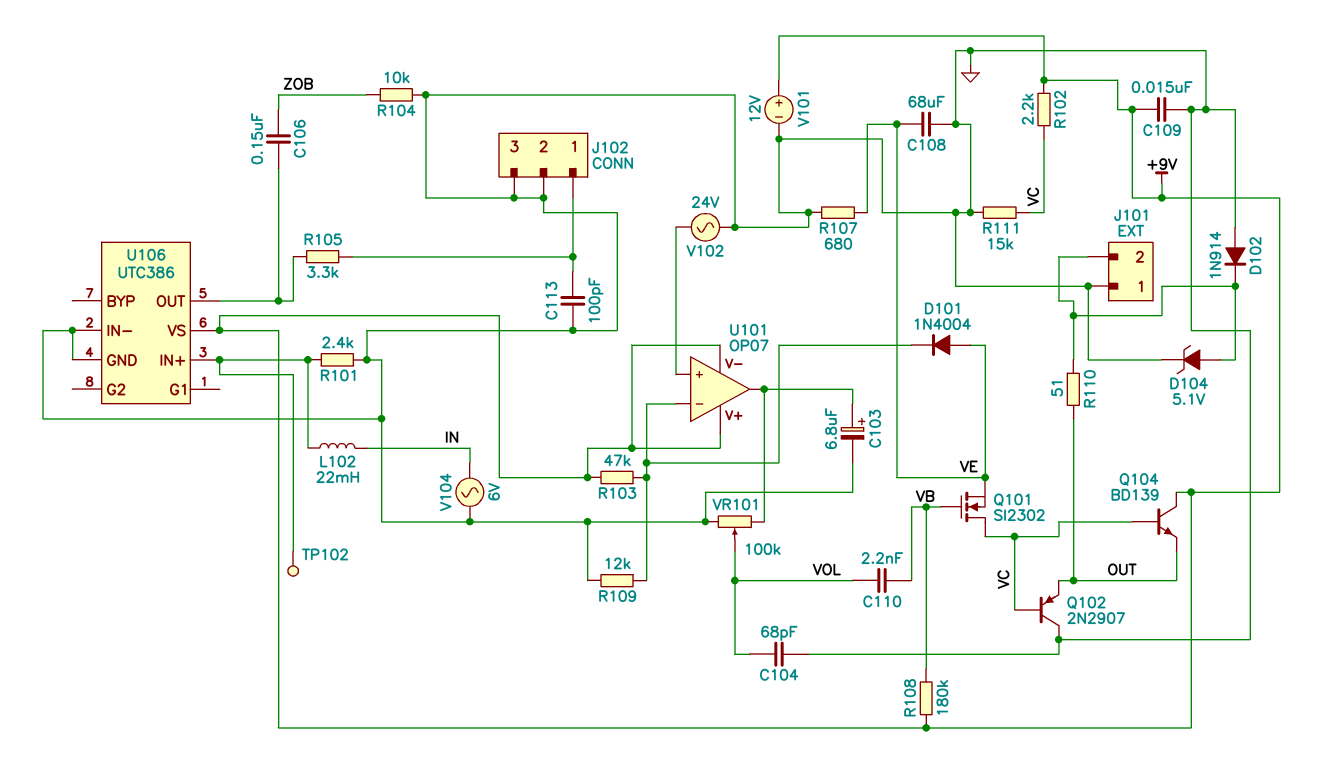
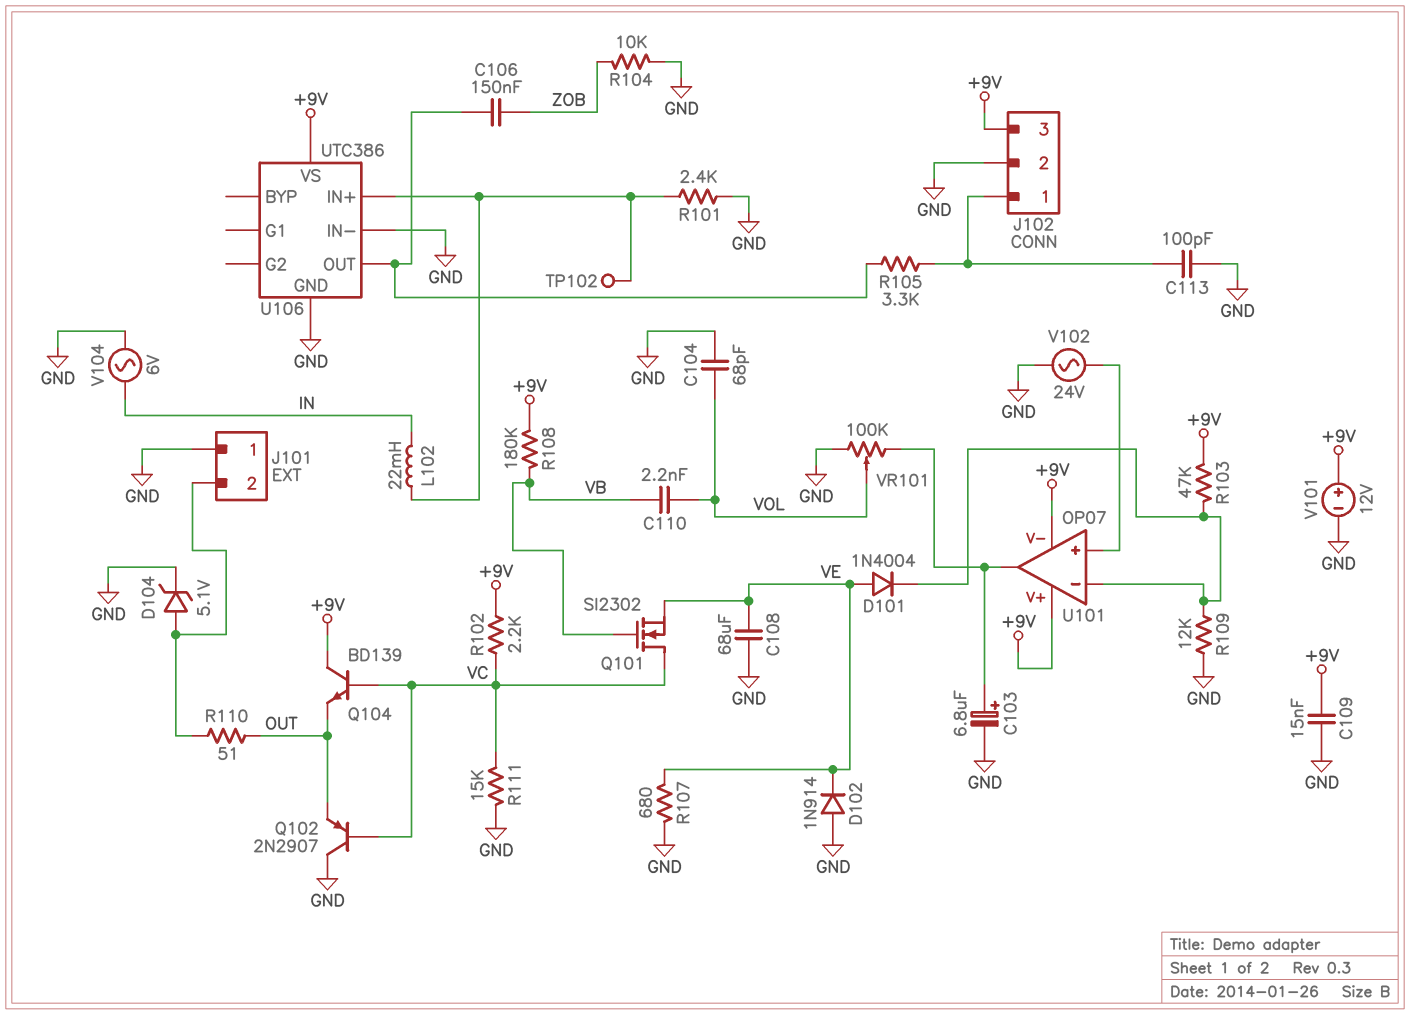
D102: diode 1N914 (A GND, K J101/2) -> diode 1N914 (A GND, K VE)
J102 pin 3: GND -> +9V

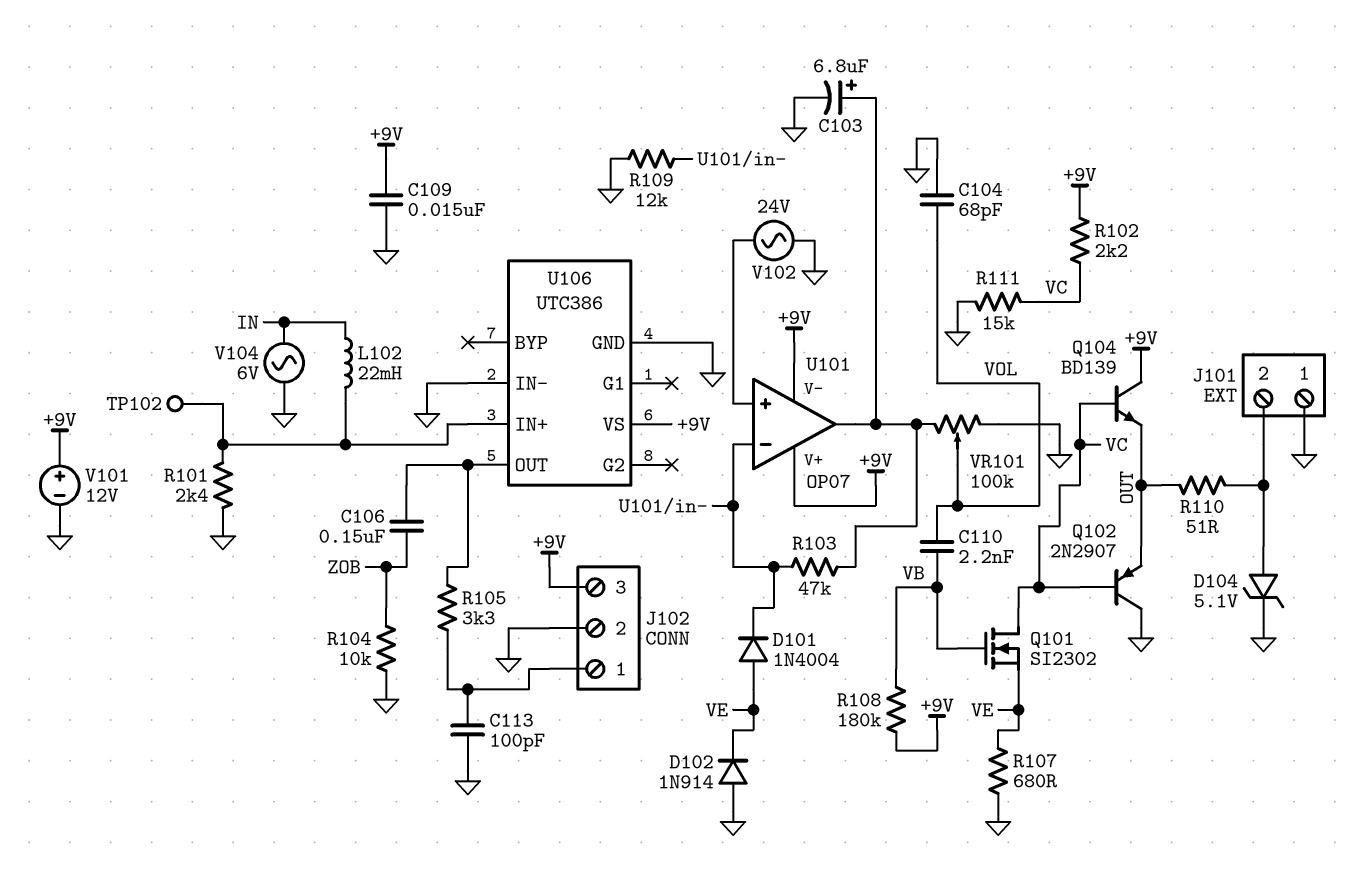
C108: 68uF (GND, VE) -> none
R103: 47k (+9V, U101/in-) -> 47k (U101/in-, U101/out)

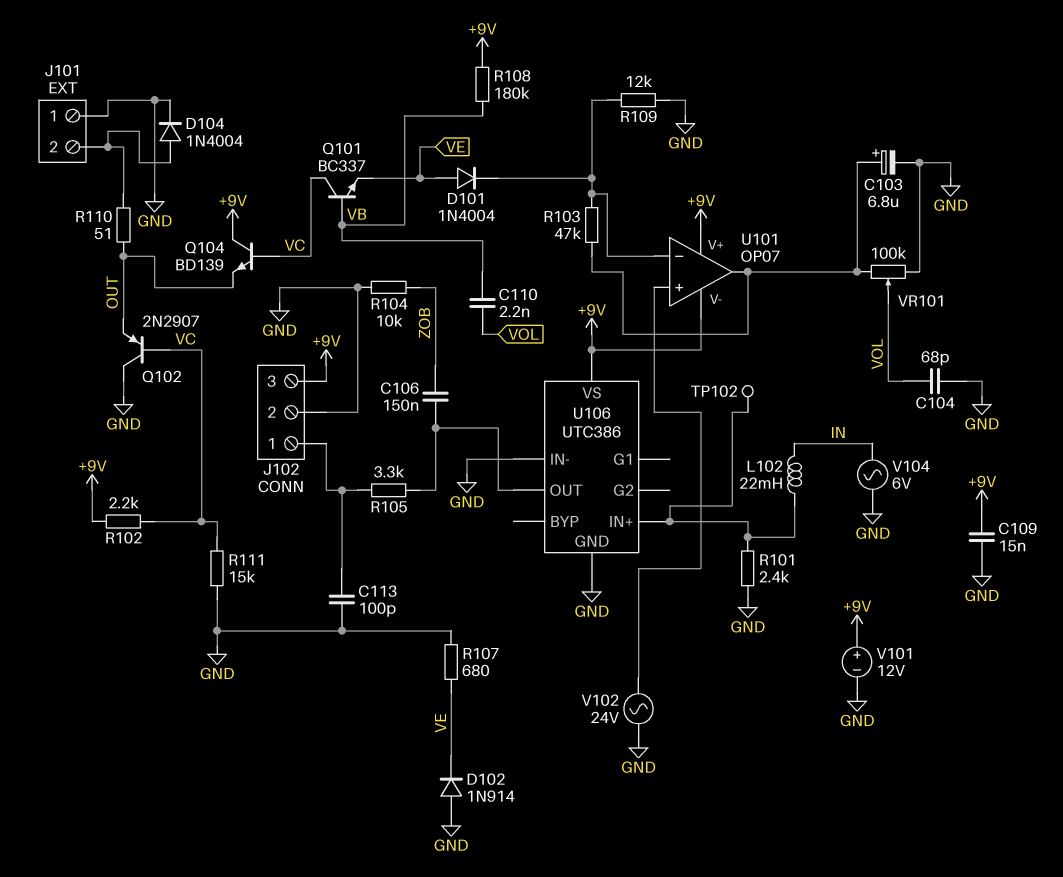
D104: zener 5.1V (A J101/2, K GND) -> diode 1N4004 (A J101/2, K GND)
Q101: NMOS SI2302 (G VB, D VC, S VE) -> NPN BC337 (B VB, C VC, E VE)

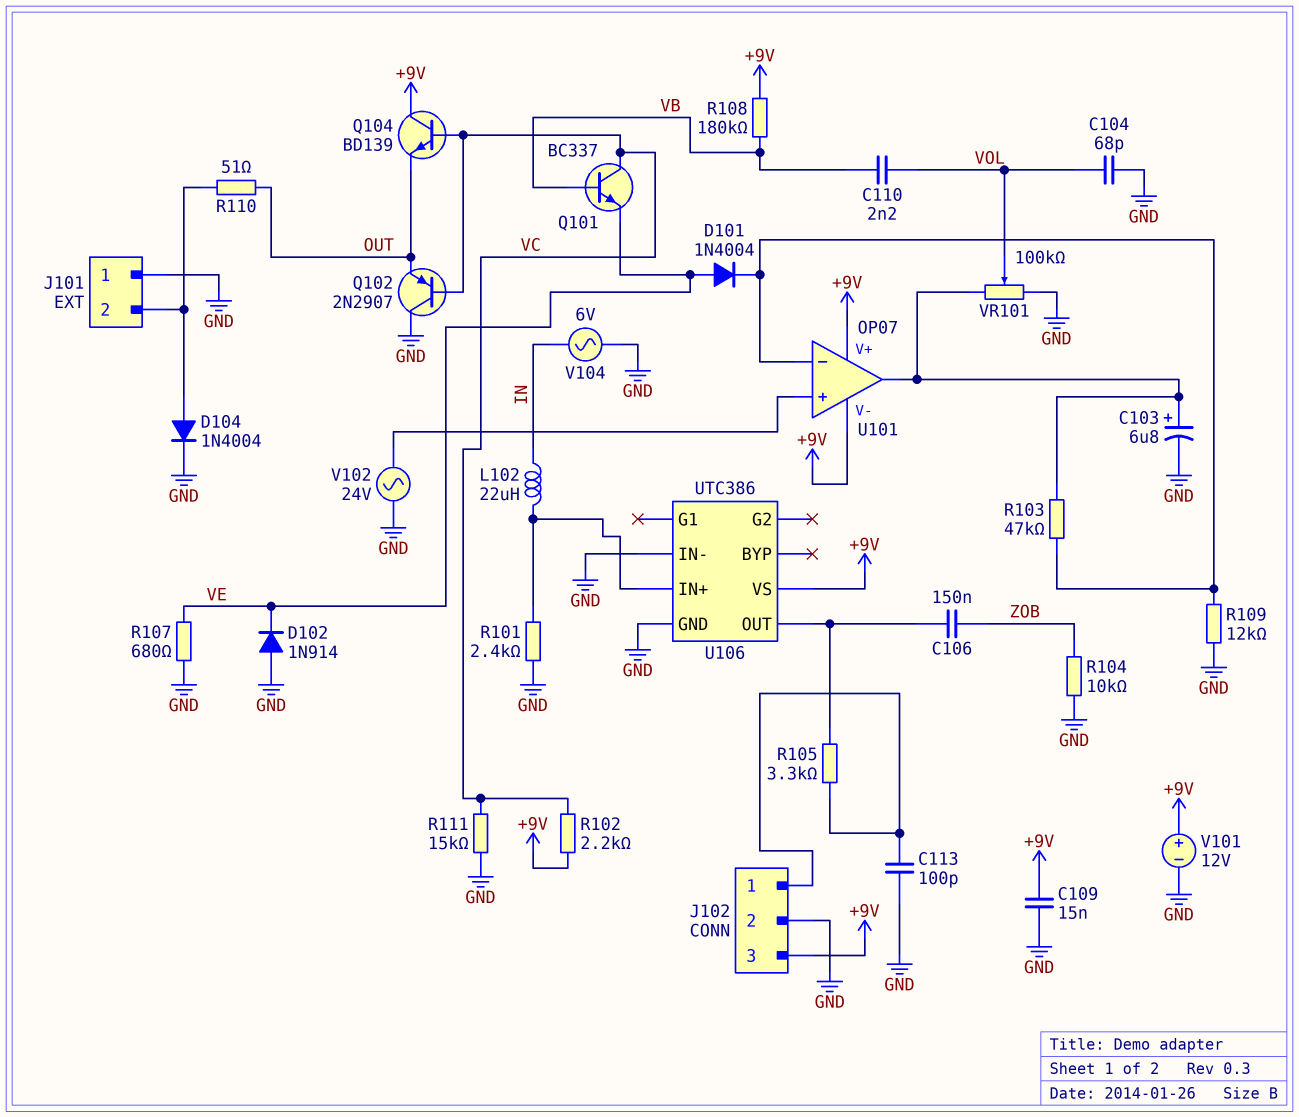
L102: 22mH (IN, U106/IN+) -> 22uH (IN, U106/IN+)
TP102: test point (U106/IN+) -> none

